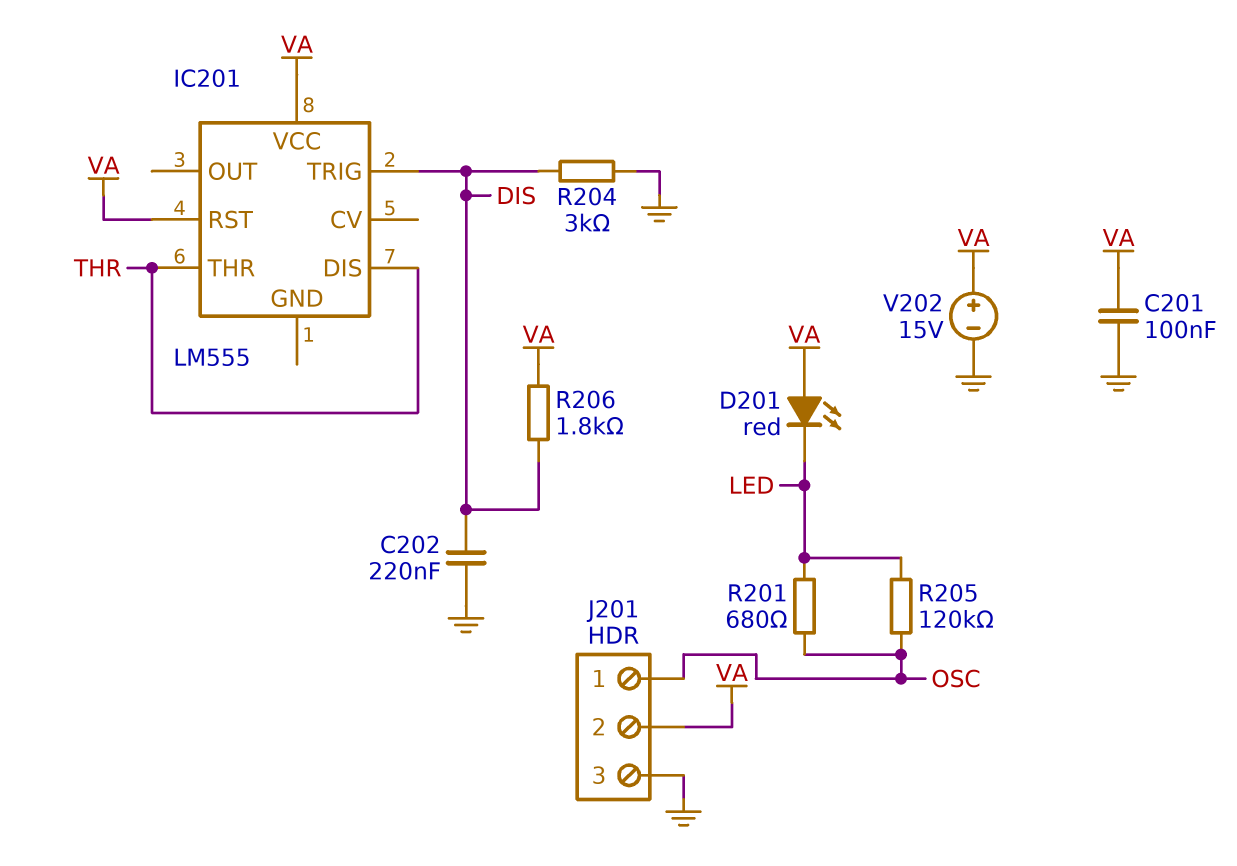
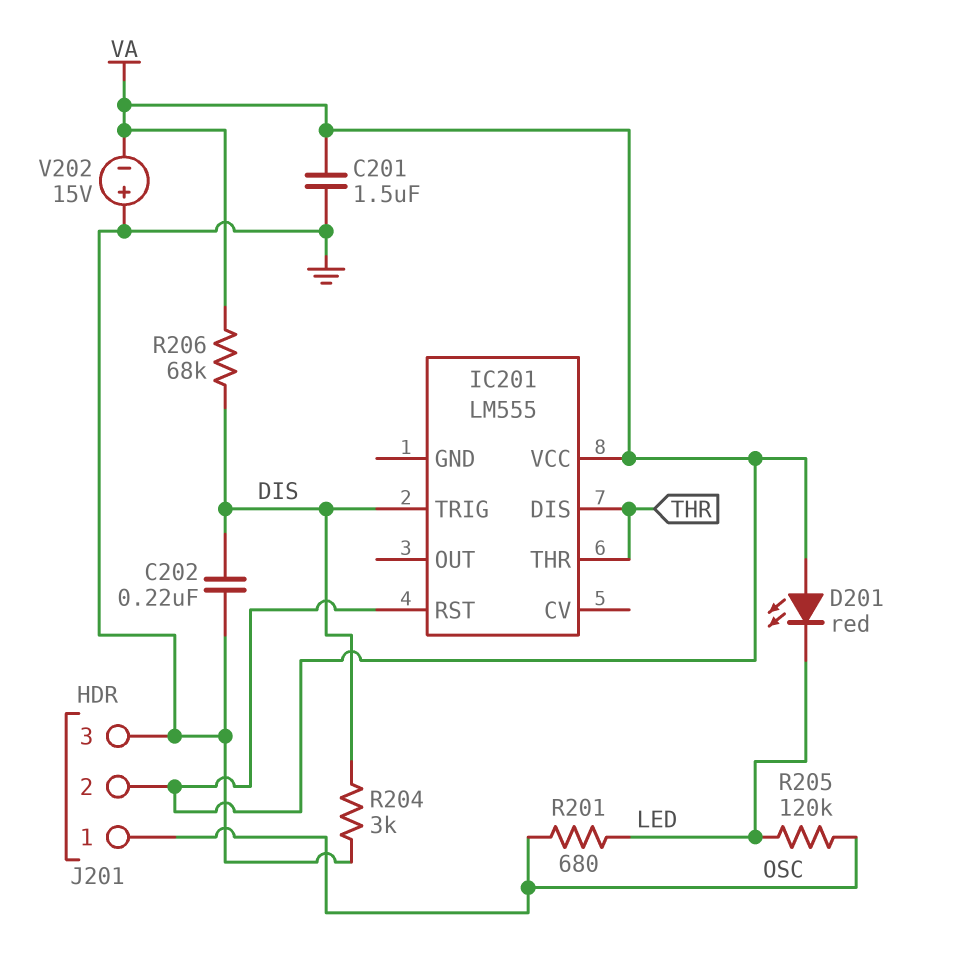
C201: 100nF (GND, VA) -> 1.5uF (GND, VA)
R206: 1.8k (DIS, VA) -> 68k (DIS, VA)
V202: 15V (plus VA, minus GND) -> 15V (plus GND, minus VA)

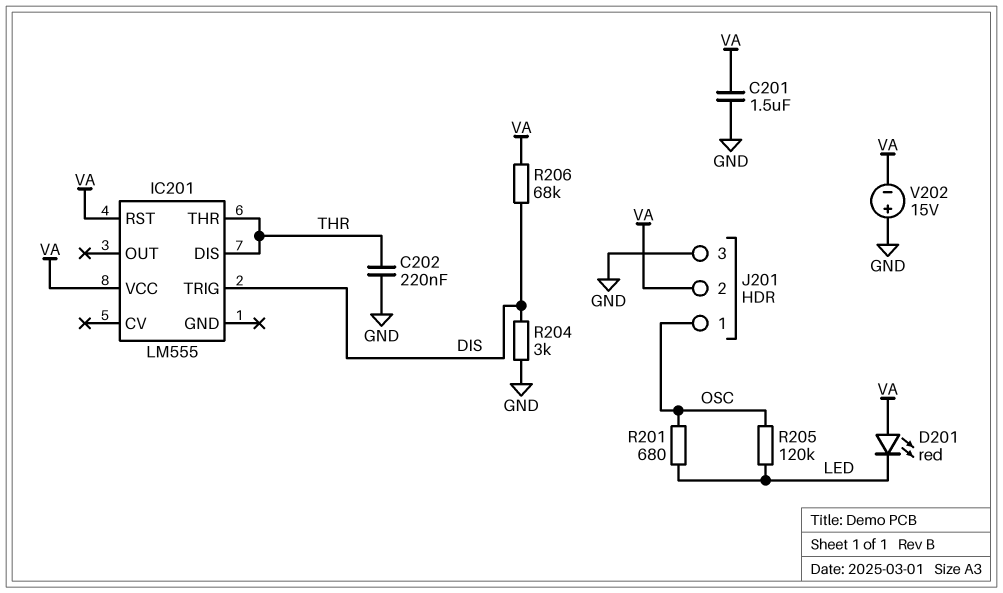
C202: 220nF (DIS, GND) -> 220nF (GND, THR)

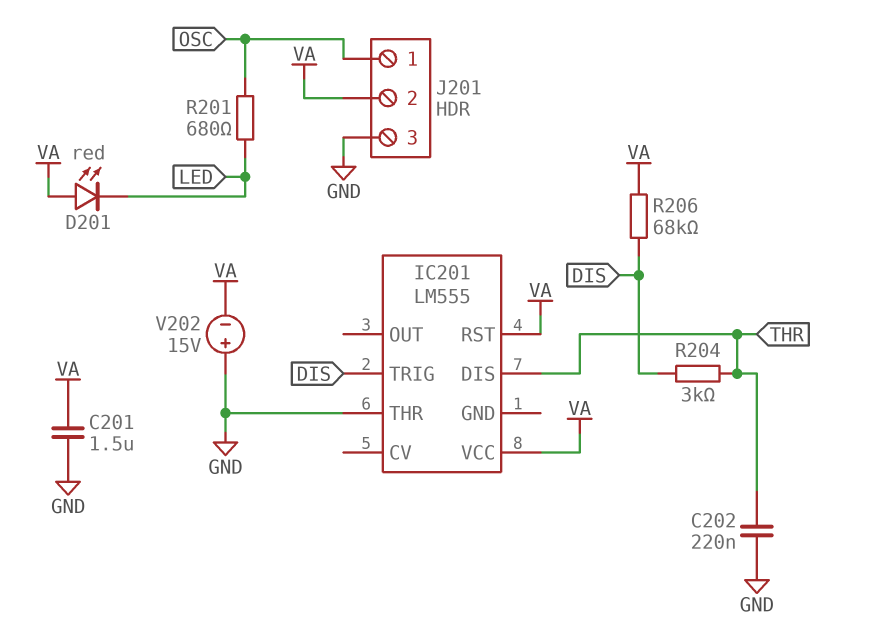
IC201 pin THR: THR -> GND
R204: 3k (DIS, GND) -> 3k (DIS, THR)
R205: 120k (LED, OSC) -> none

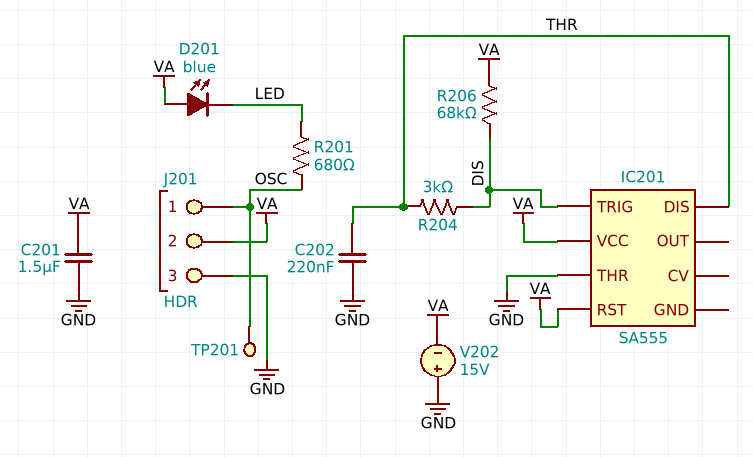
D201: LED red (A VA, K LED) -> LED blue (A VA, K LED)
IC201: LM555 -> SA555
TP201: none -> test point (OSC)

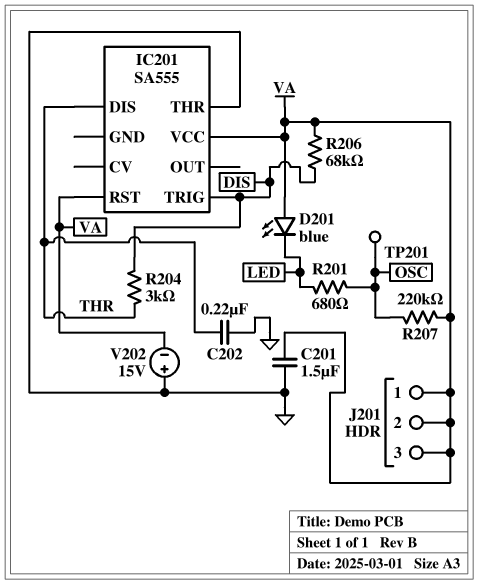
J201 pin 1: OSC -> VA
J201 pin 3: GND -> VA
R207: none -> 220k (OSC, VA)

